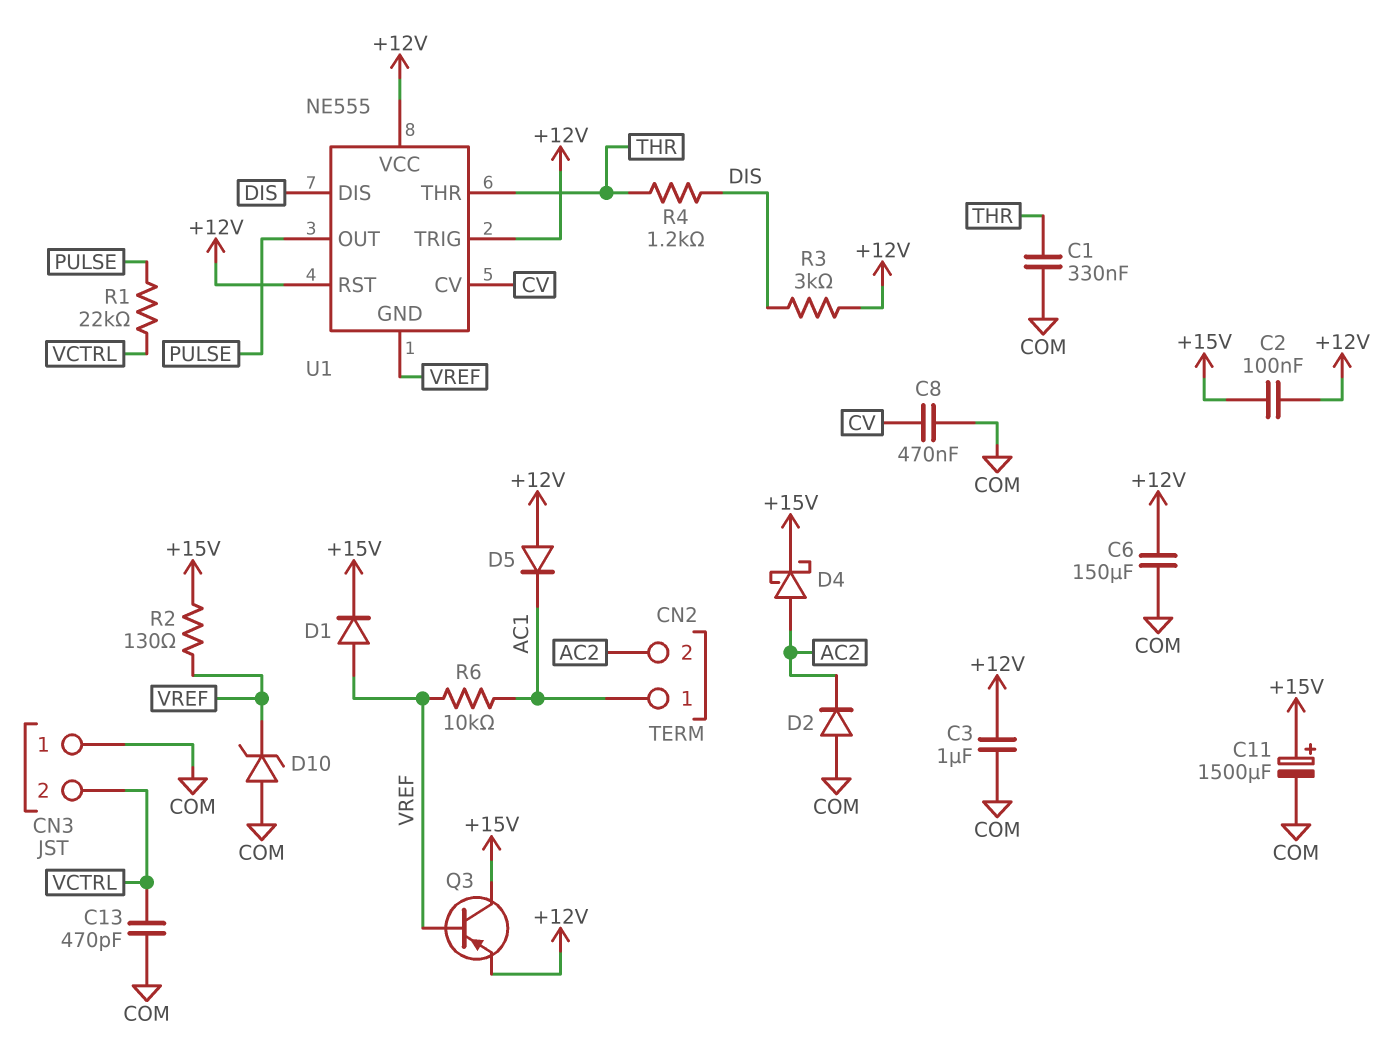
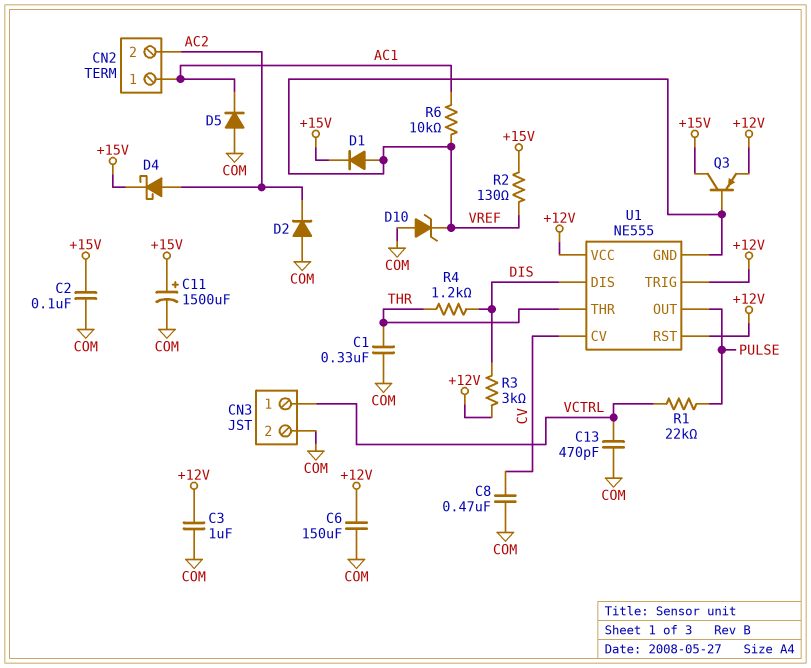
C2: 100nF (+12V, +15V) -> 100nF (+15V, COM)
CN3 pin 1: COM -> VCTRL
CN3 pin 2: VCTRL -> COM
D5: diode (A +12V, K AC1) -> diode (A COM, K AC1)

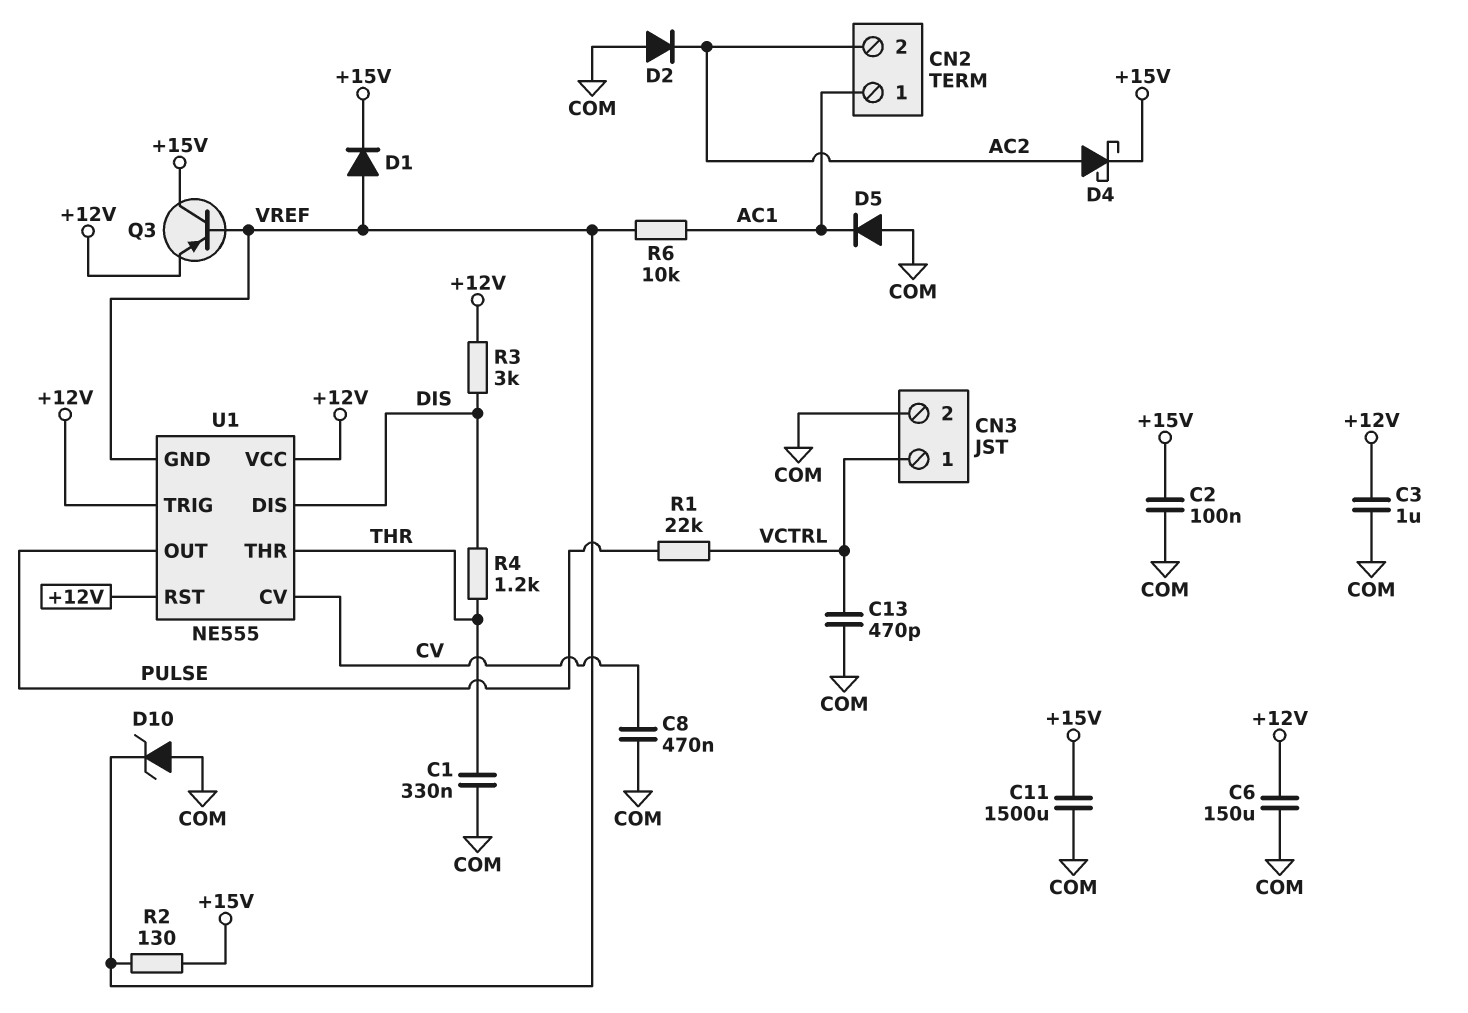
C11: 1500uF (plus +15V, minus COM) -> 1500uF (+15V, COM)

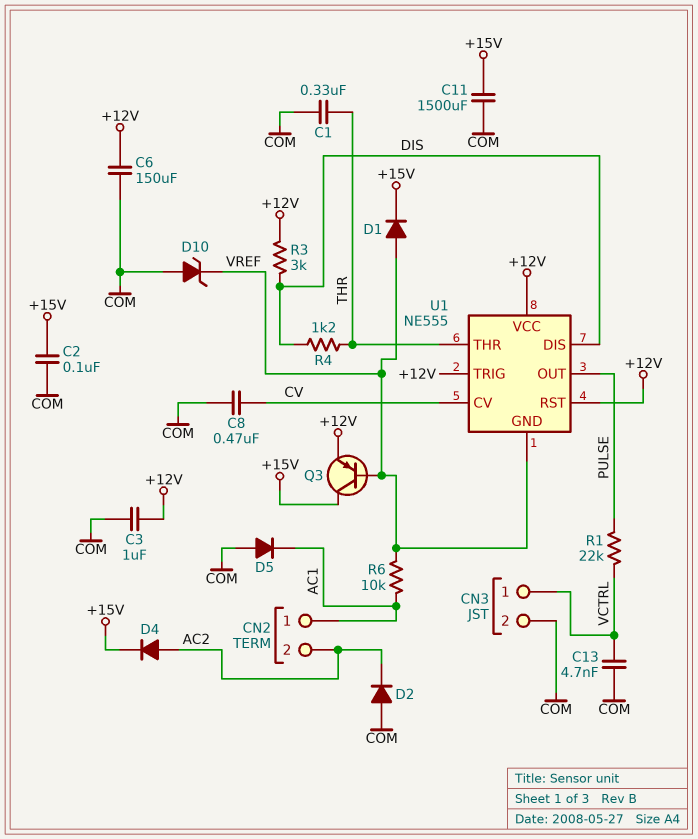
C13: 470pF (COM, VCTRL) -> 4.7nF (COM, VCTRL)
D4: schottky (A AC2, K +15V) -> diode (A AC2, K +15V)
R2: 130 (+15V, VREF) -> none

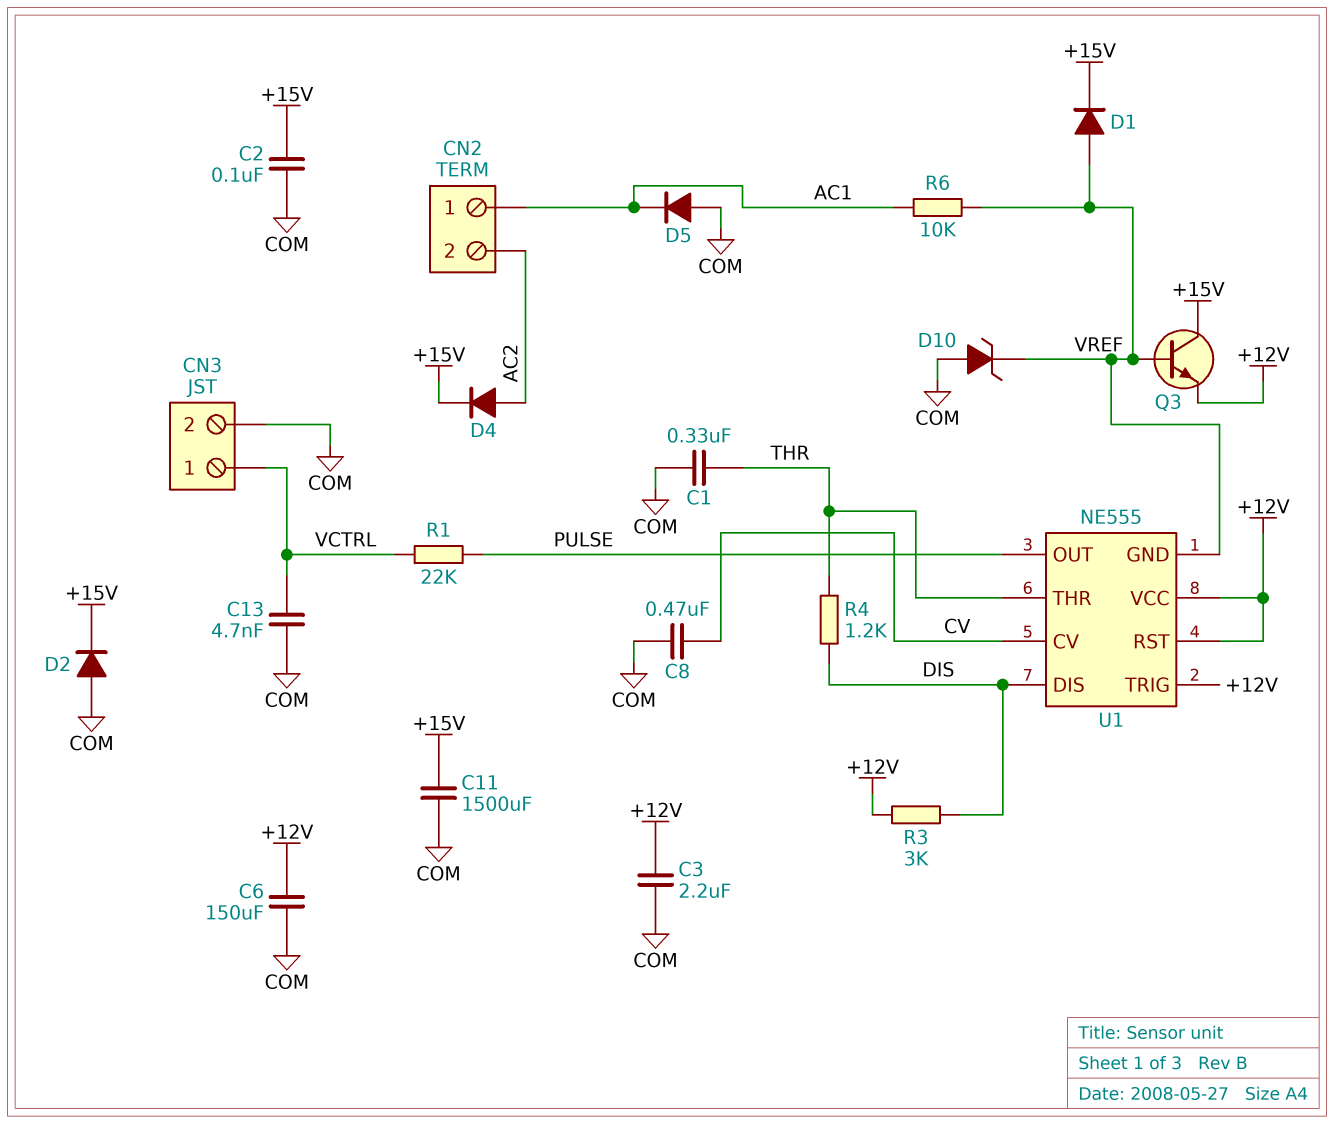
C3: 1uF (+12V, COM) -> 2.2uF (+12V, COM)
D2: diode (A COM, K AC2) -> diode (A COM, K +15V)
Q3: PNP (B VREF, C +15V, E +12V) -> NPN (B VREF, C +15V, E +12V)

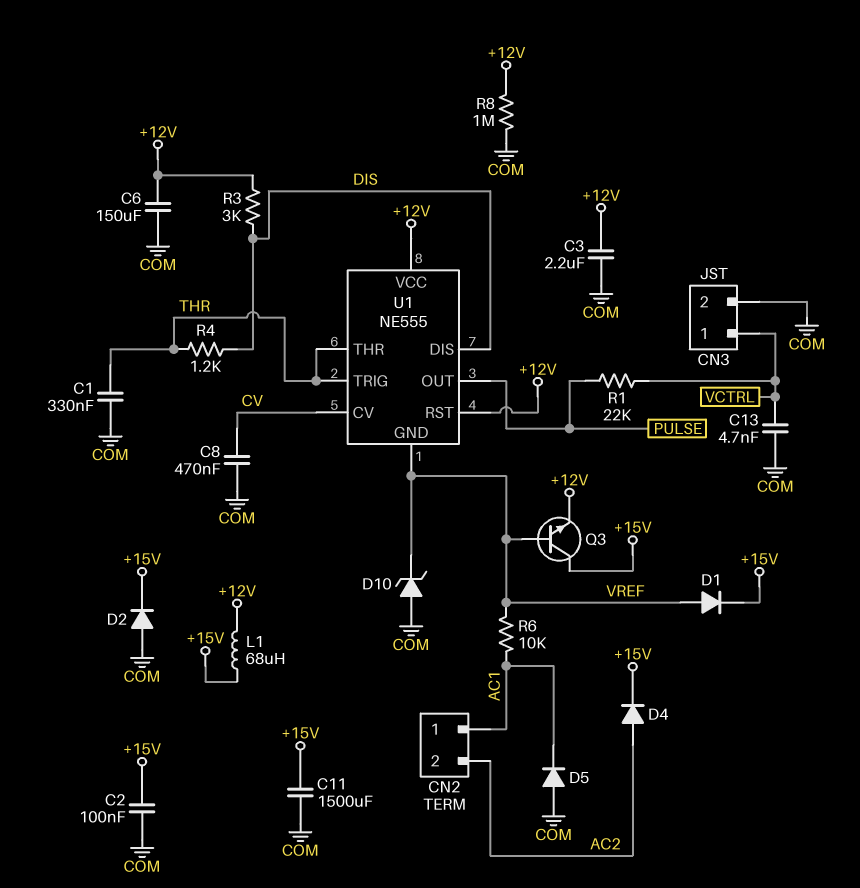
L1: none -> 68uH (+12V, +15V)
R8: none -> 1M (+12V, COM)
U1 pin TRIG: +12V -> THR

